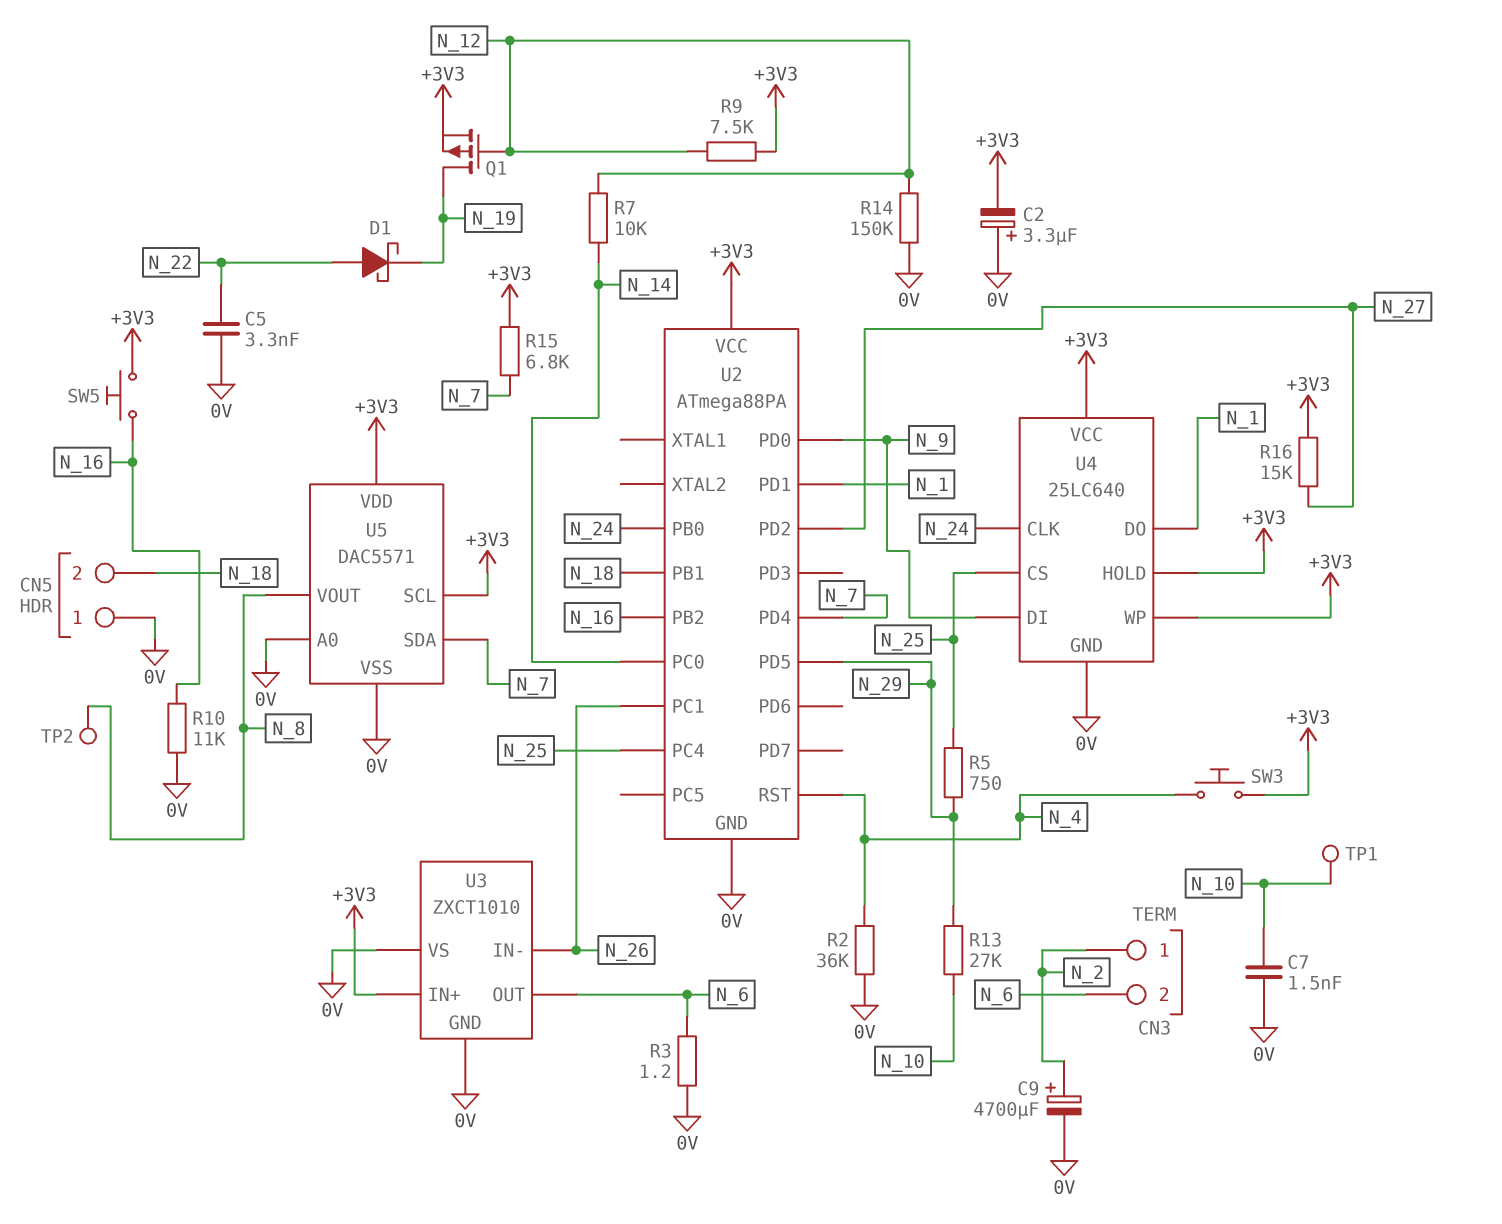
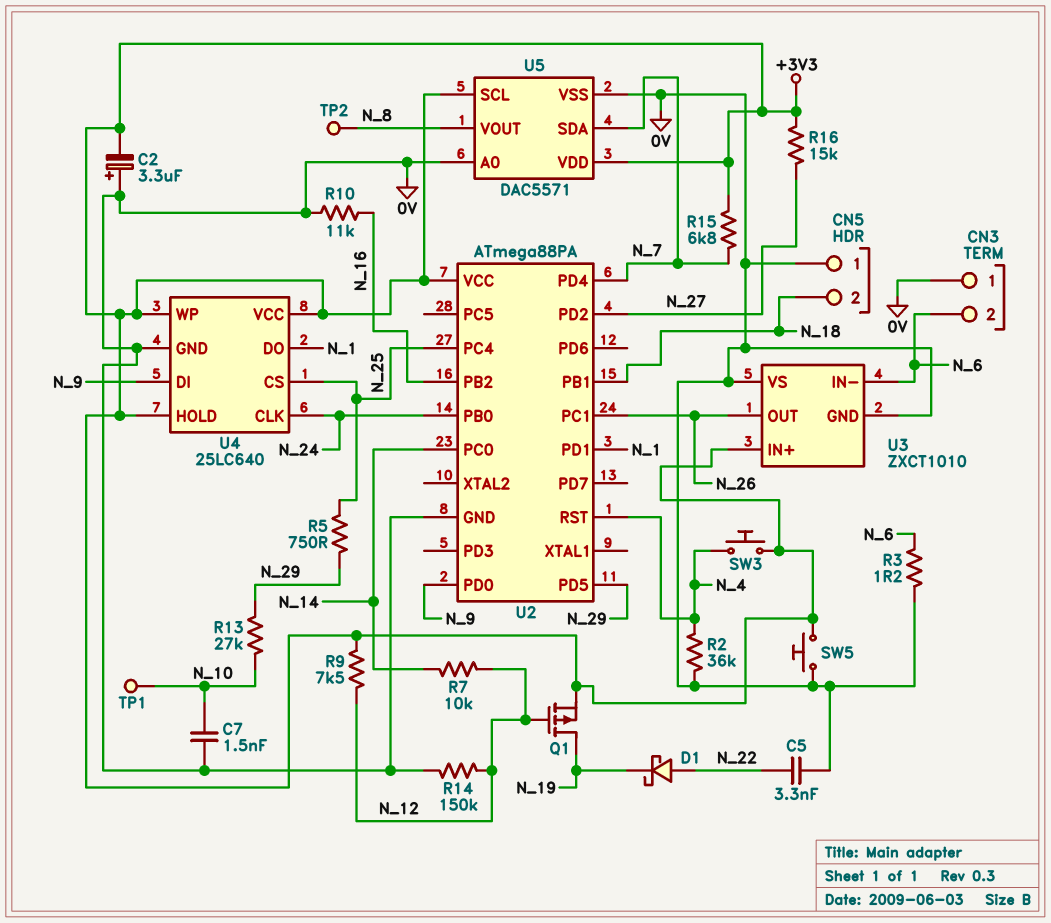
C9: 4700uF (plus N_2, minus 0V) -> none
CN3 pin 1: N_2 -> 0V
SW5: button (+3V3, N_16) -> button (+3V3, 0V)
U3 pin IN-: N_26 -> N_6
U3 pin OUT: N_6 -> N_26

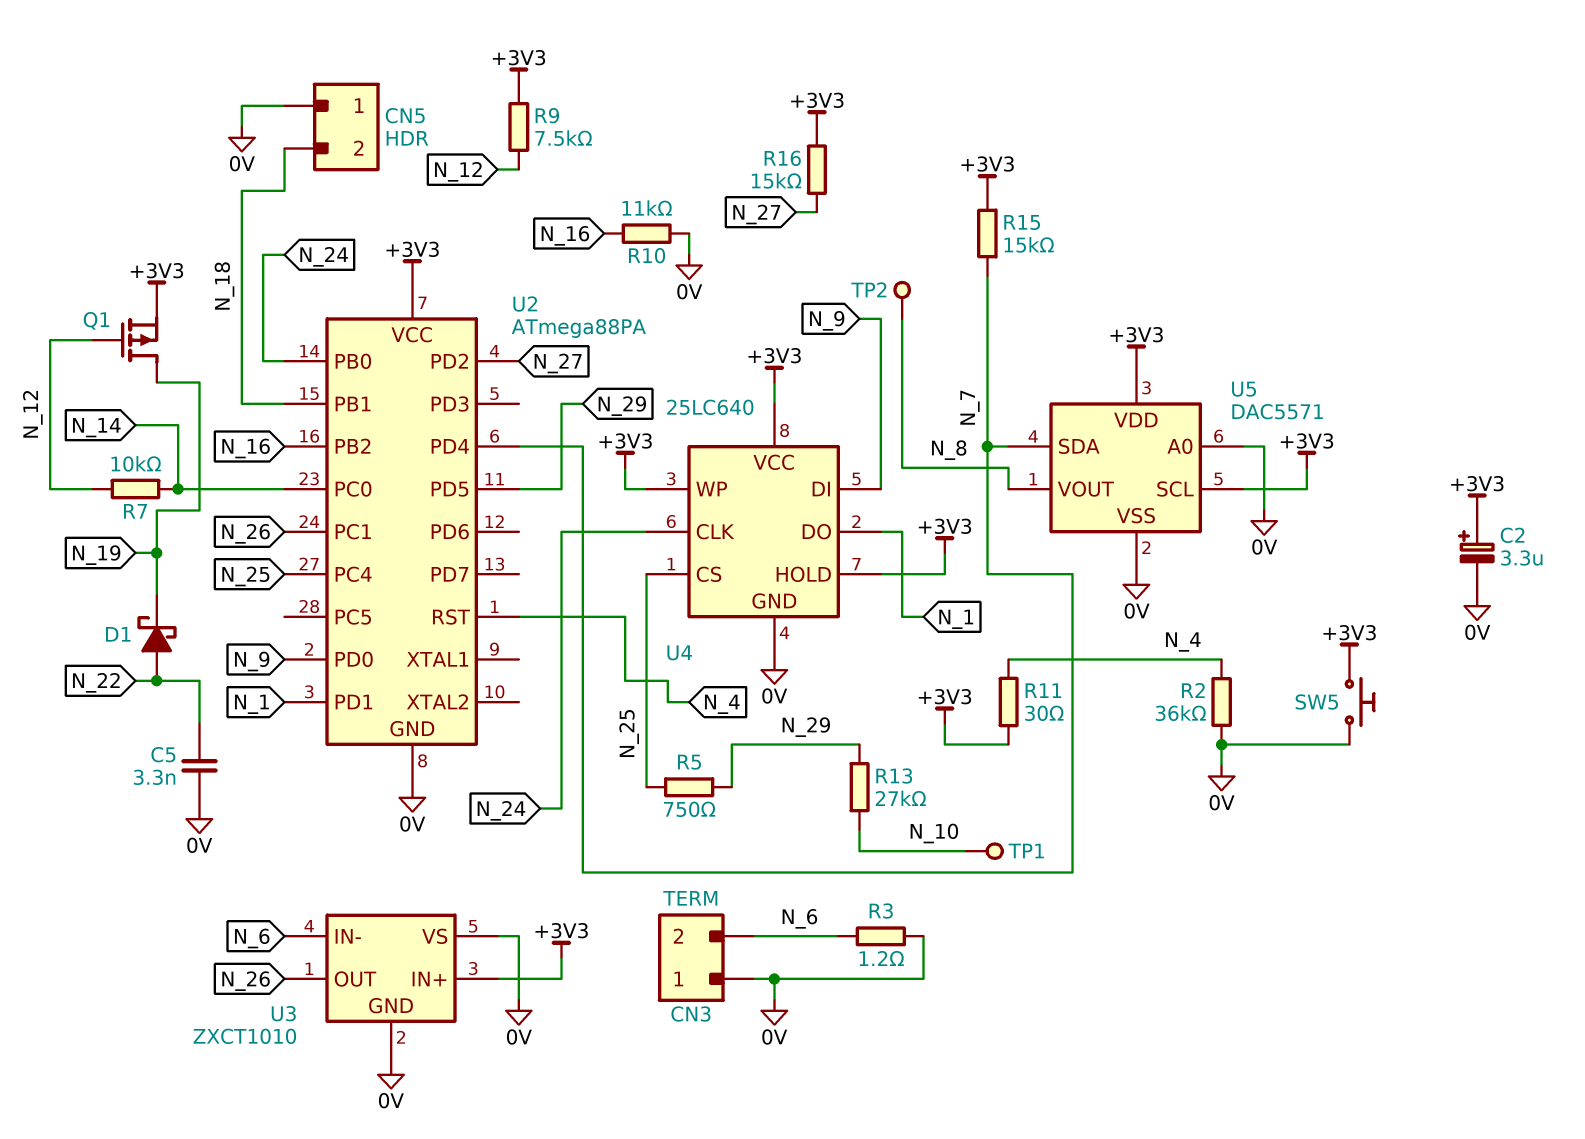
C2: 3.3uF (plus 0V, minus +3V3) -> 3.3uF (plus +3V3, minus 0V)
C7: 1.5nF (0V, N_10) -> none
R11: none -> 30 (+3V3, N_4)
R14: 150k (0V, N_12) -> none
R15: 6.8k (+3V3, N_7) -> 15k (+3V3, N_7)
SW3: button (+3V3, N_4) -> none

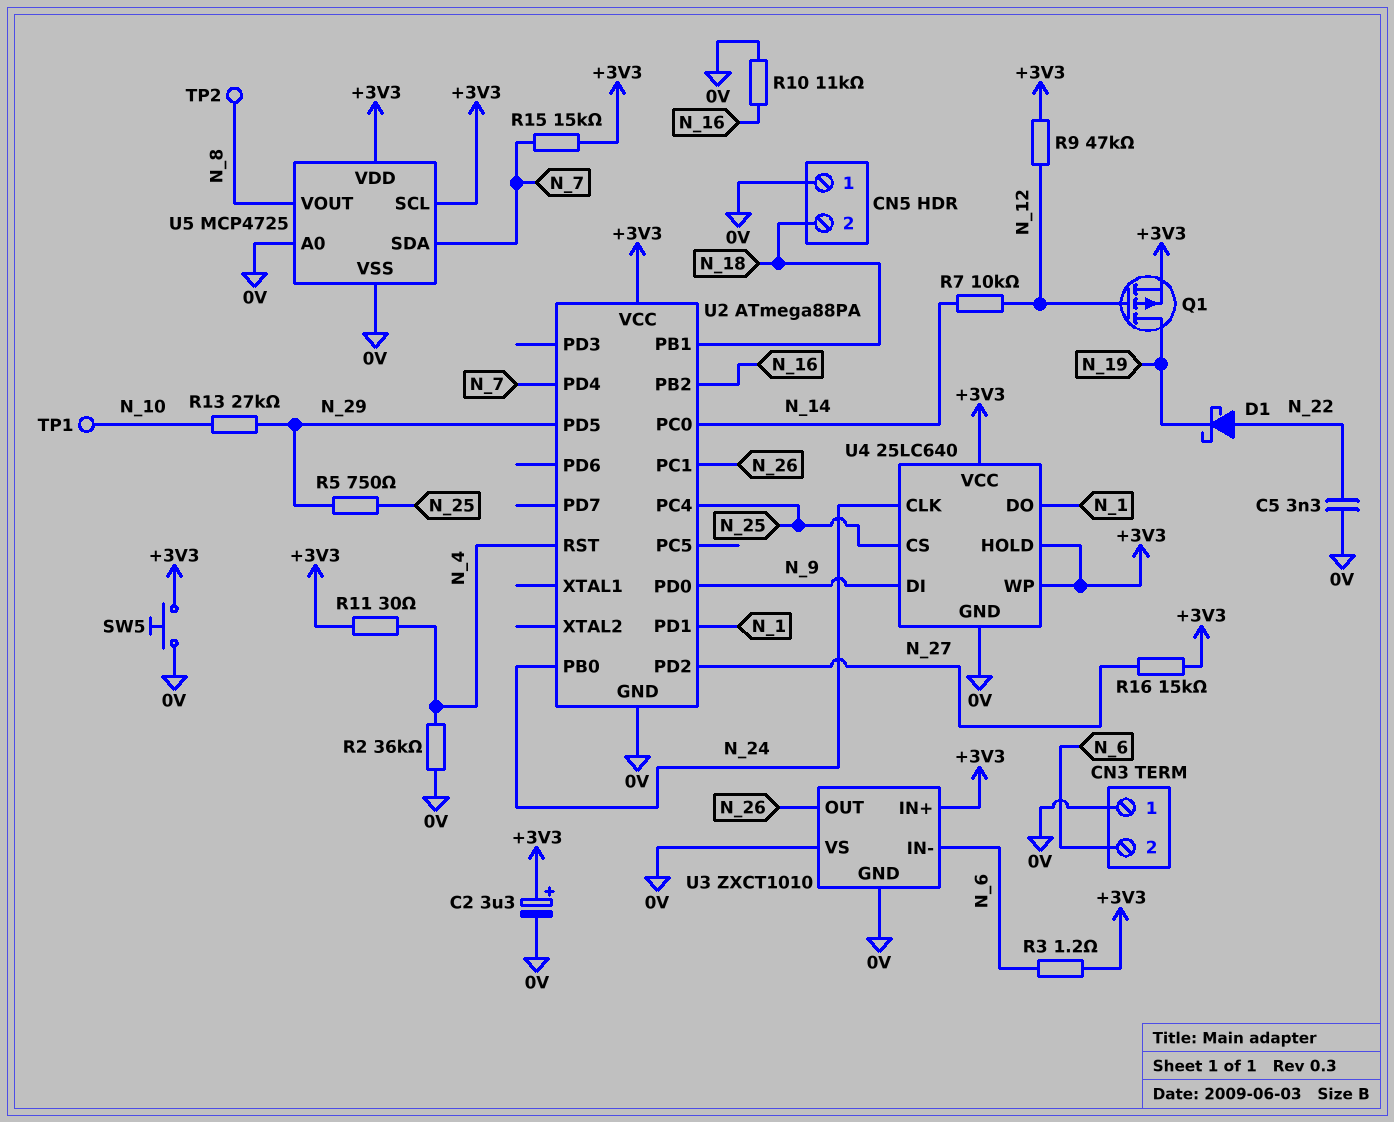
R3: 1.2 (0V, N_6) -> 1.2 (+3V3, N_6)
R9: 7.5k (+3V3, N_12) -> 47k (+3V3, N_12)
U5: DAC5571 -> MCP4725

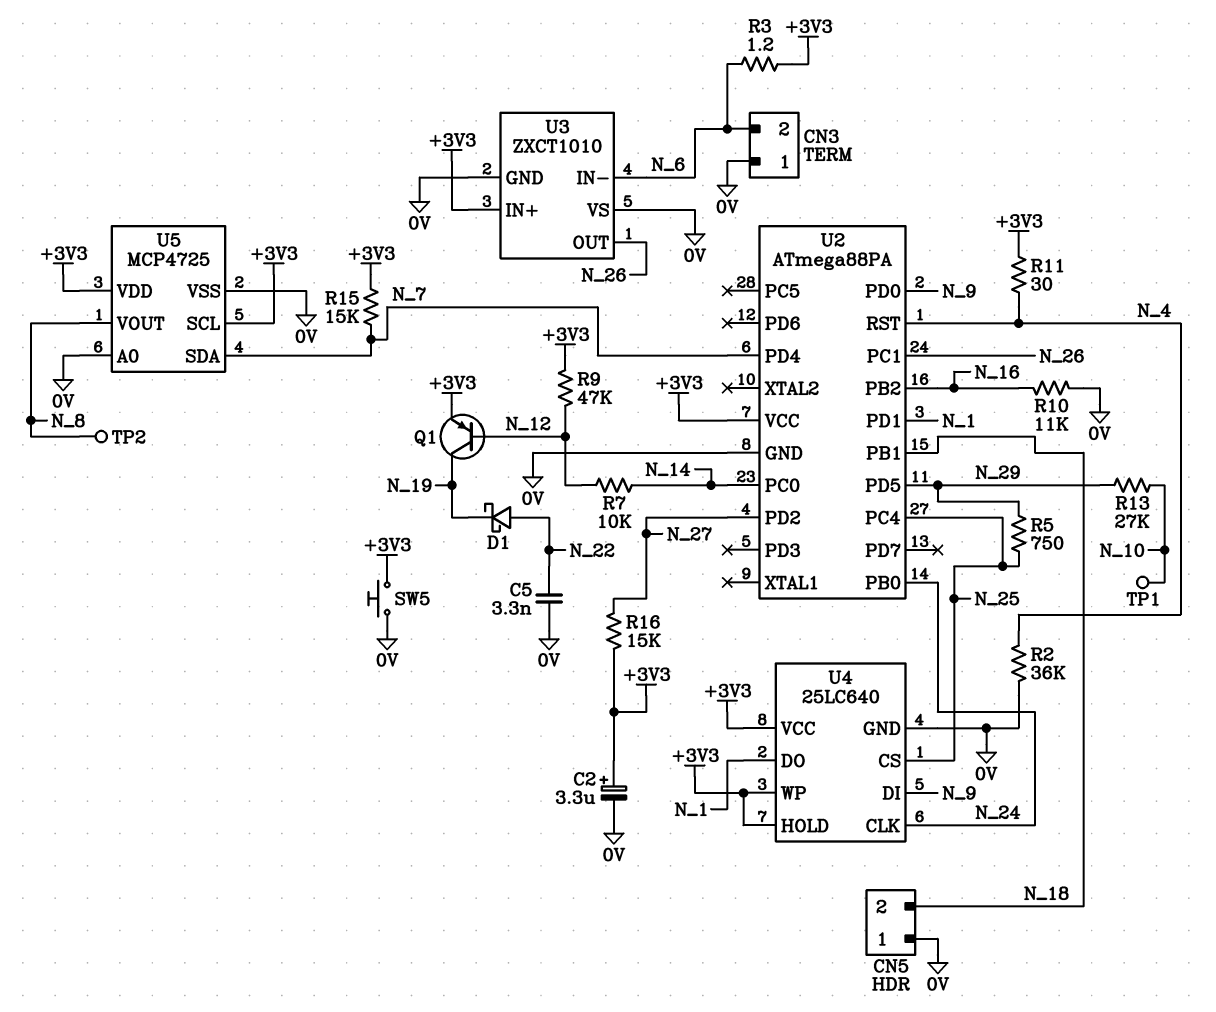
Q1: PMOS (G N_12, D N_19, S +3V3) -> PNP (B N_12, C N_19, E +3V3)

